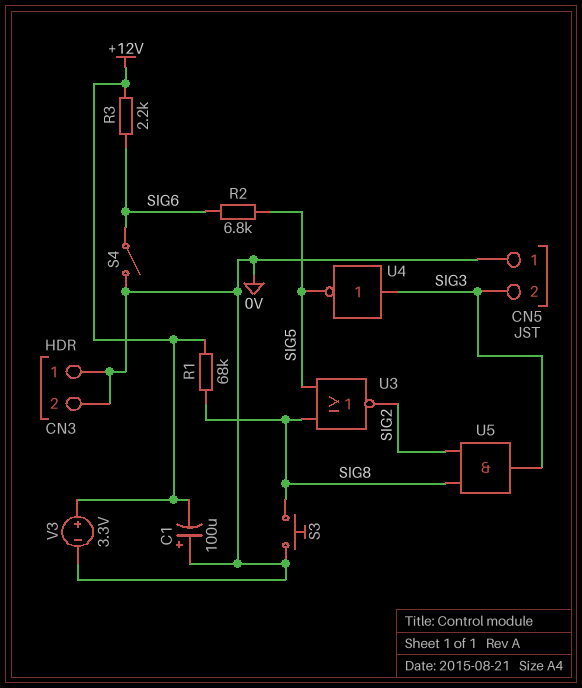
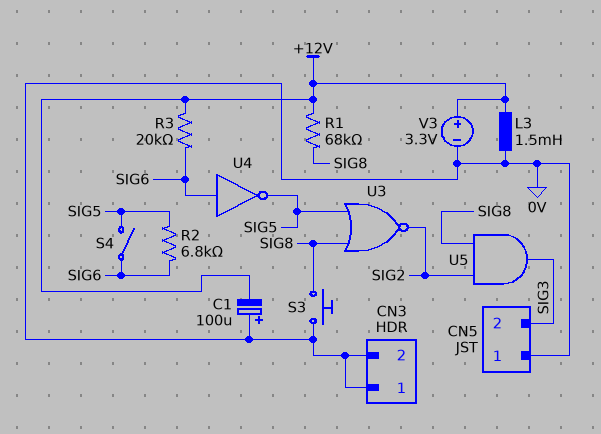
L3: none -> 1.5mH (+12V, 0V)
R3: 2.2k (+12V, SIG6) -> 20k (+12V, SIG6)
S4: switch (0V, SIG6) -> switch (SIG5, SIG6)
U4: NOT (in SIG3, out SIG5) -> NOT (in SIG6, out SIG5)

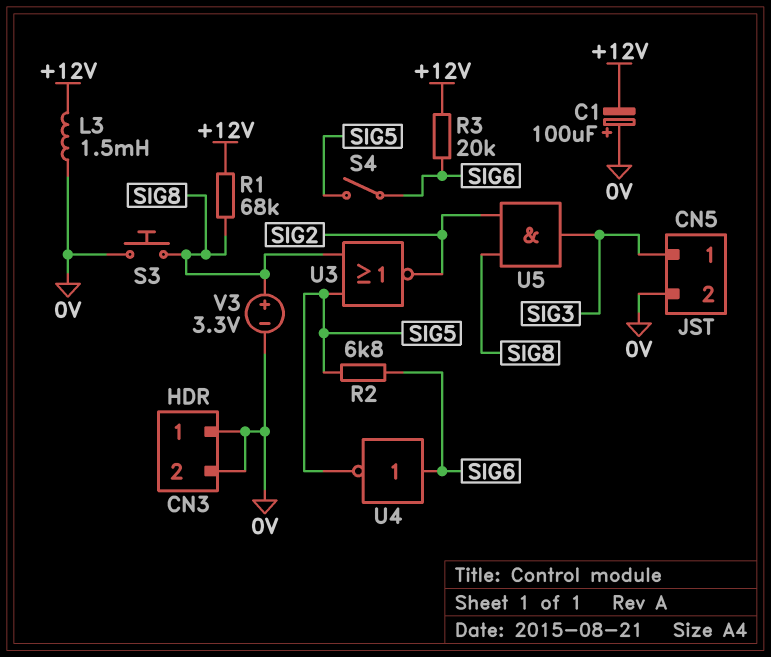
CN5 pin 1: 0V -> SIG3
CN5 pin 2: SIG3 -> 0V
V3: 3.3V (plus +12V, minus 0V) -> 3.3V (plus SIG8, minus 0V)

